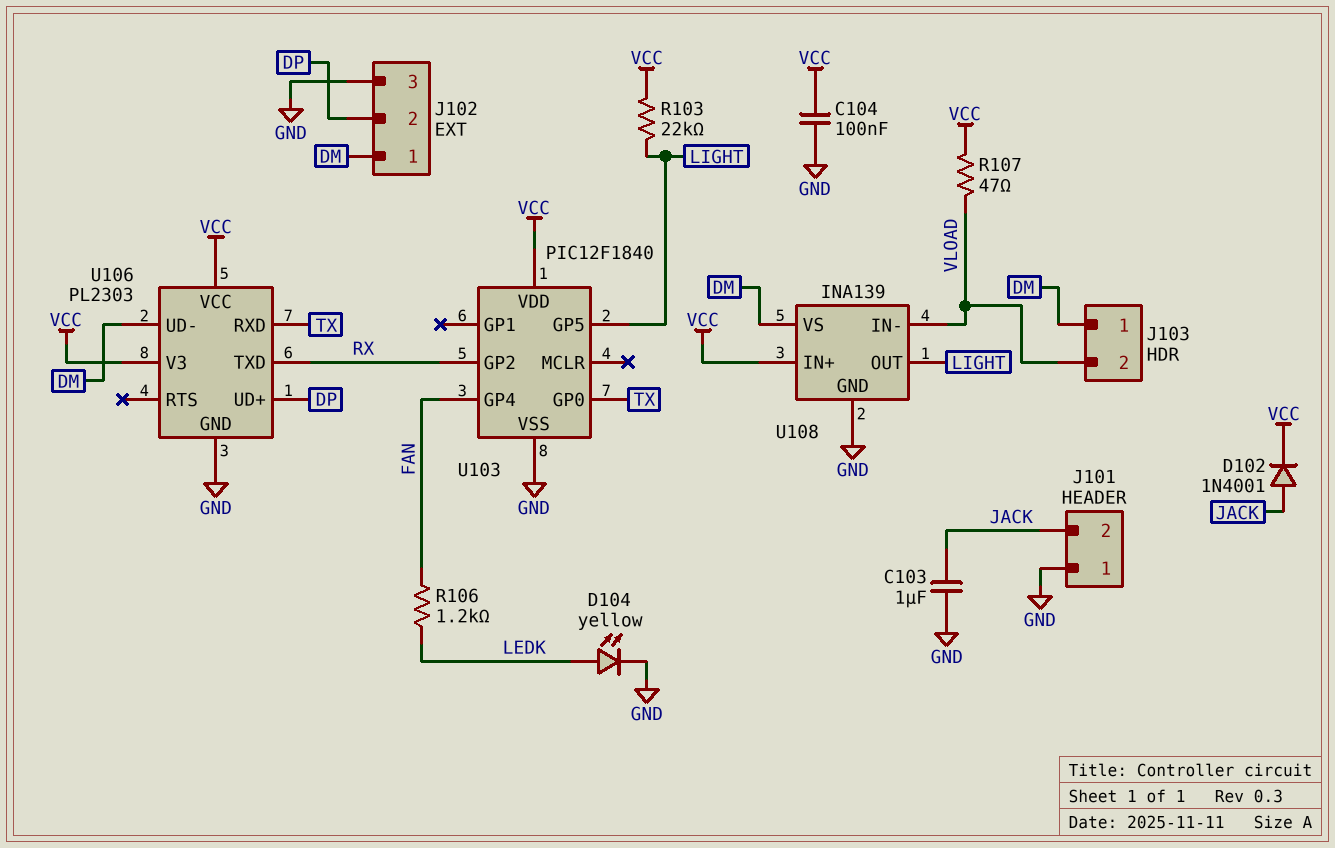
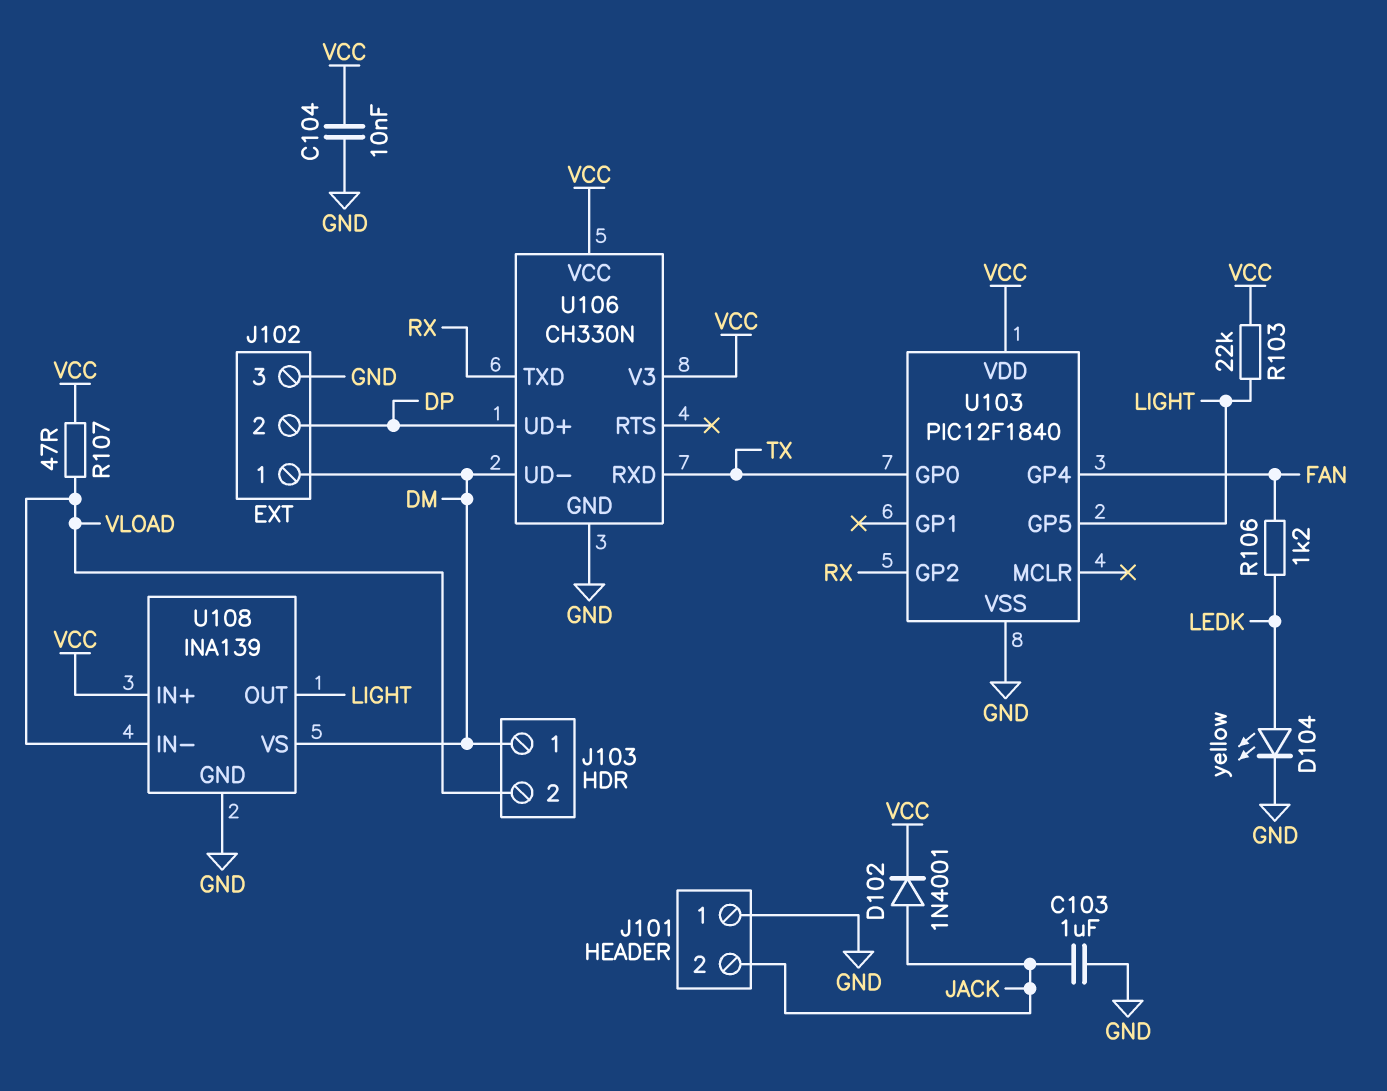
C104: 100nF (GND, VCC) -> 10nF (GND, VCC)
U106: PL2303 -> CH330N

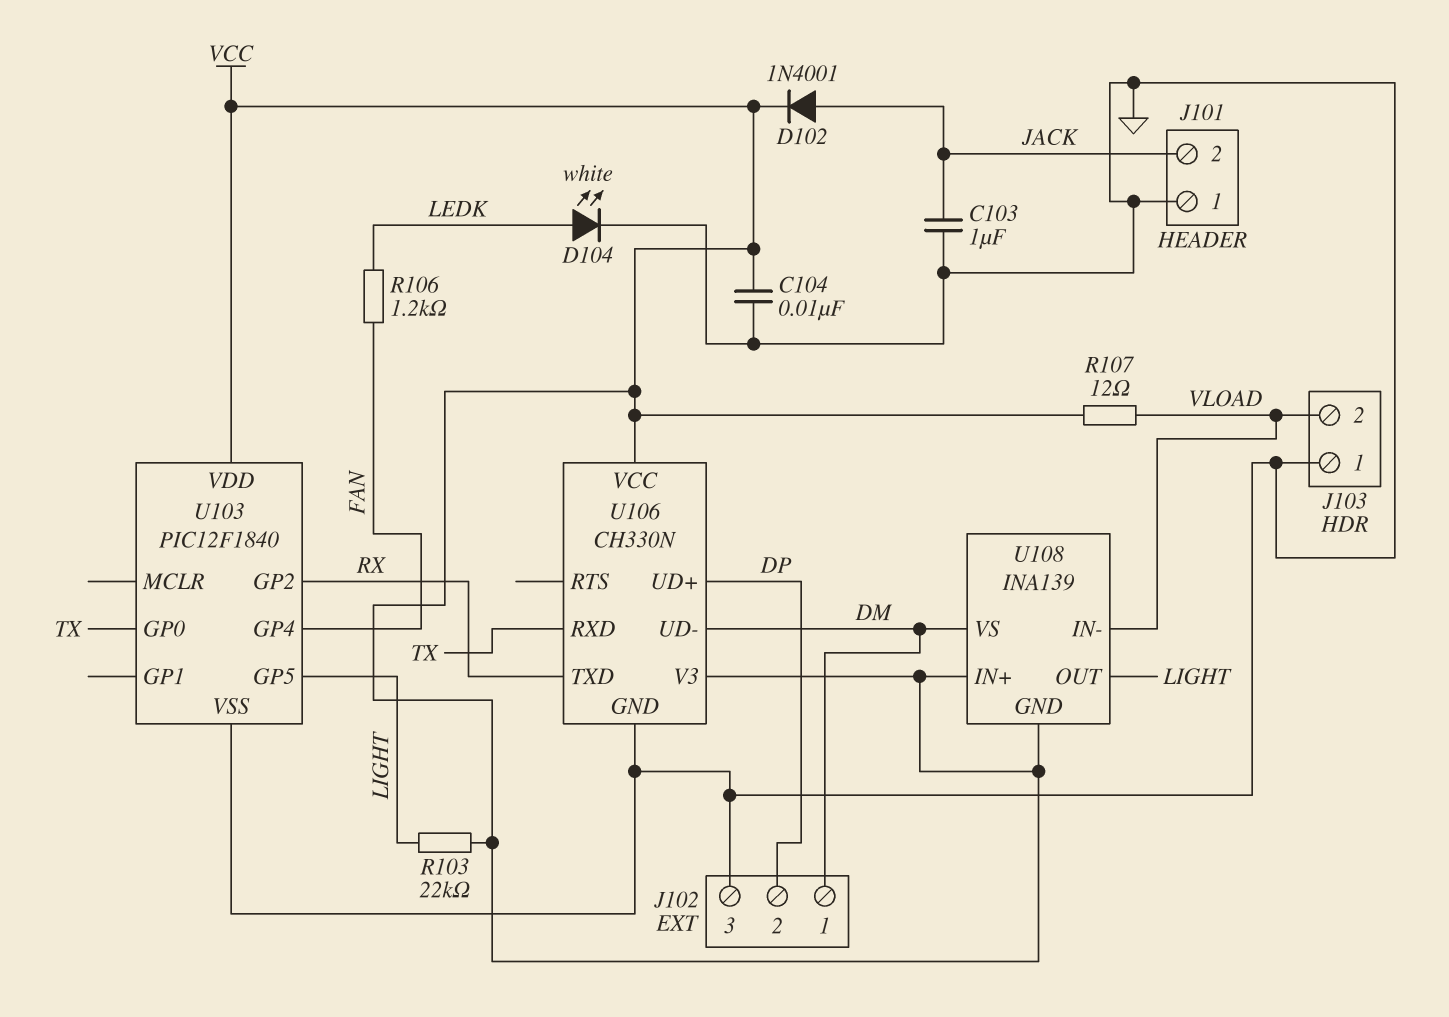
D104: LED yellow (A LEDK, K GND) -> LED white (A LEDK, K GND)
J103 pin 1: DM -> GND
R107: 47 (VCC, VLOAD) -> 12 (VCC, VLOAD)
U108 pin GND: GND -> VCC

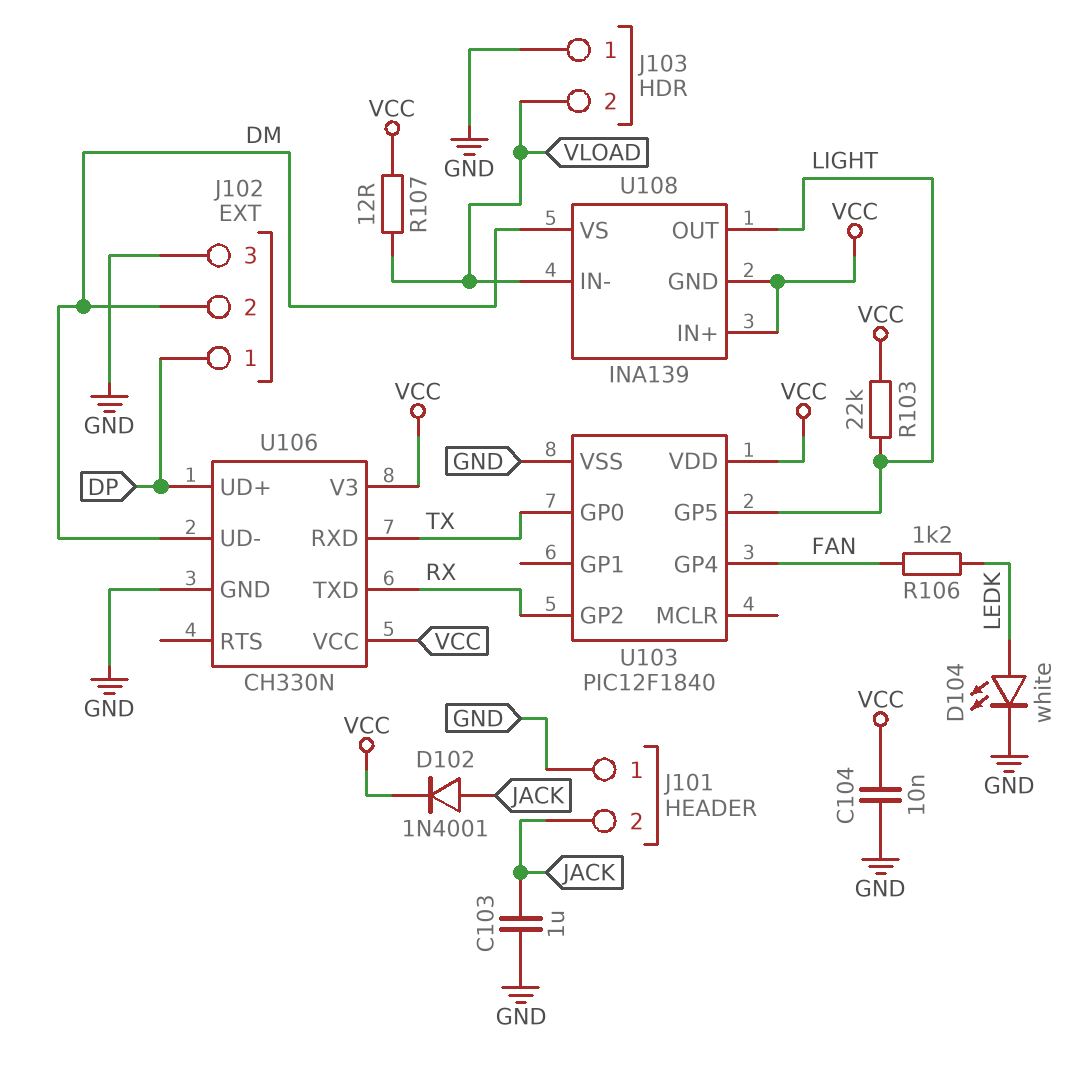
J102 pin 1: DM -> DP
J102 pin 2: DP -> DM

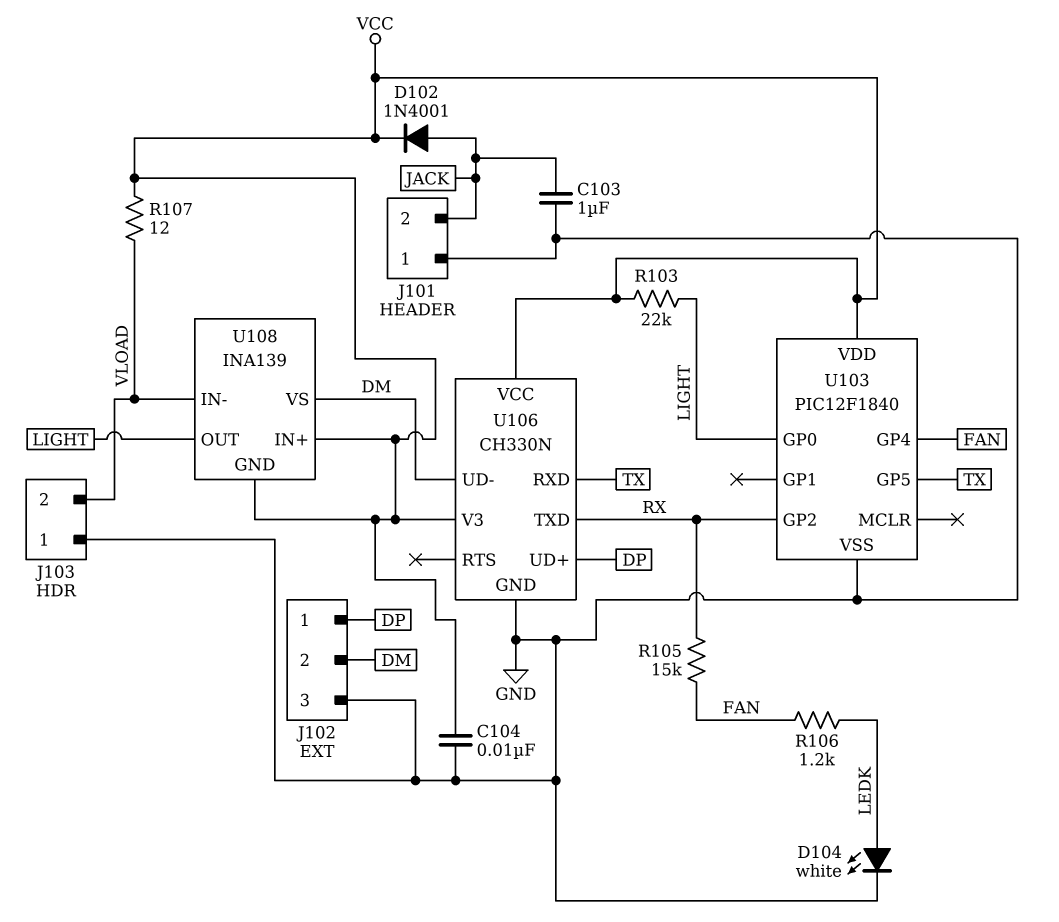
R105: none -> 15k (FAN, RX)
U103 pin GP0: TX -> LIGHT
U103 pin GP5: LIGHT -> TX

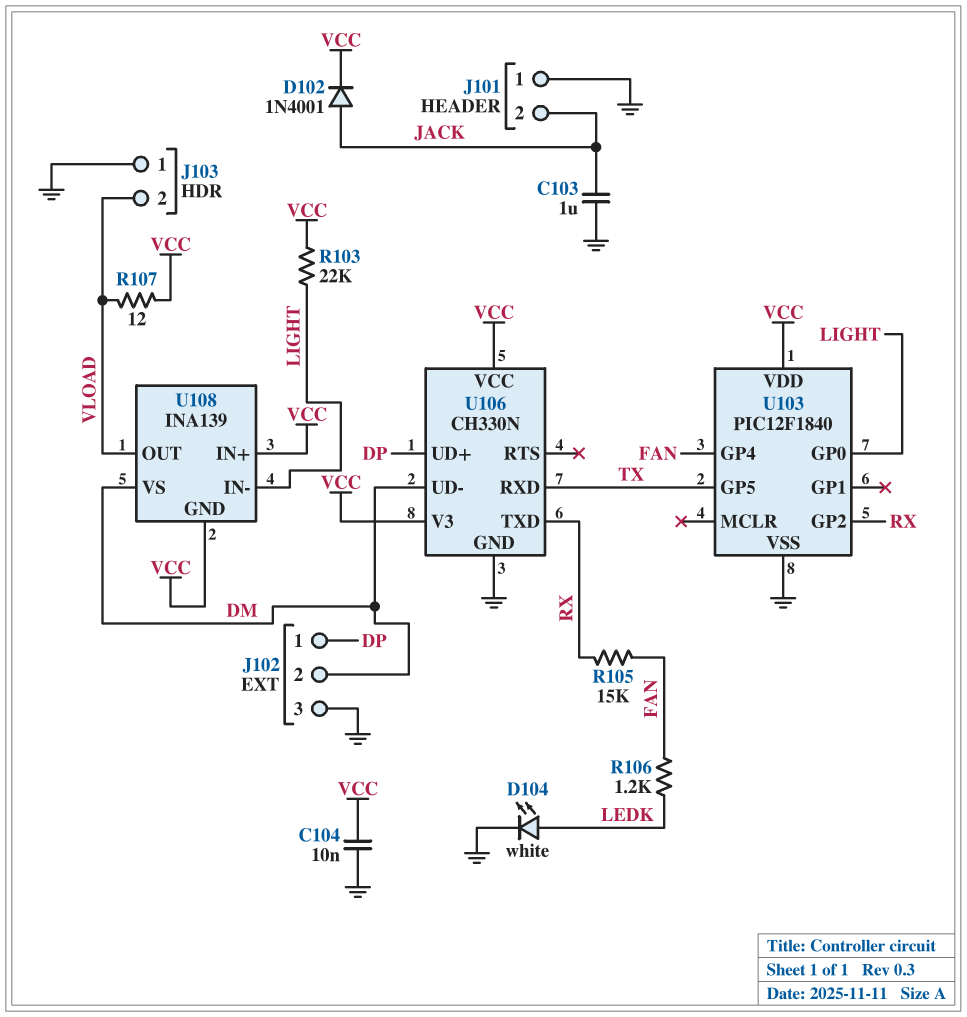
U108 pin IN-: VLOAD -> LIGHT
U108 pin OUT: LIGHT -> VLOAD

